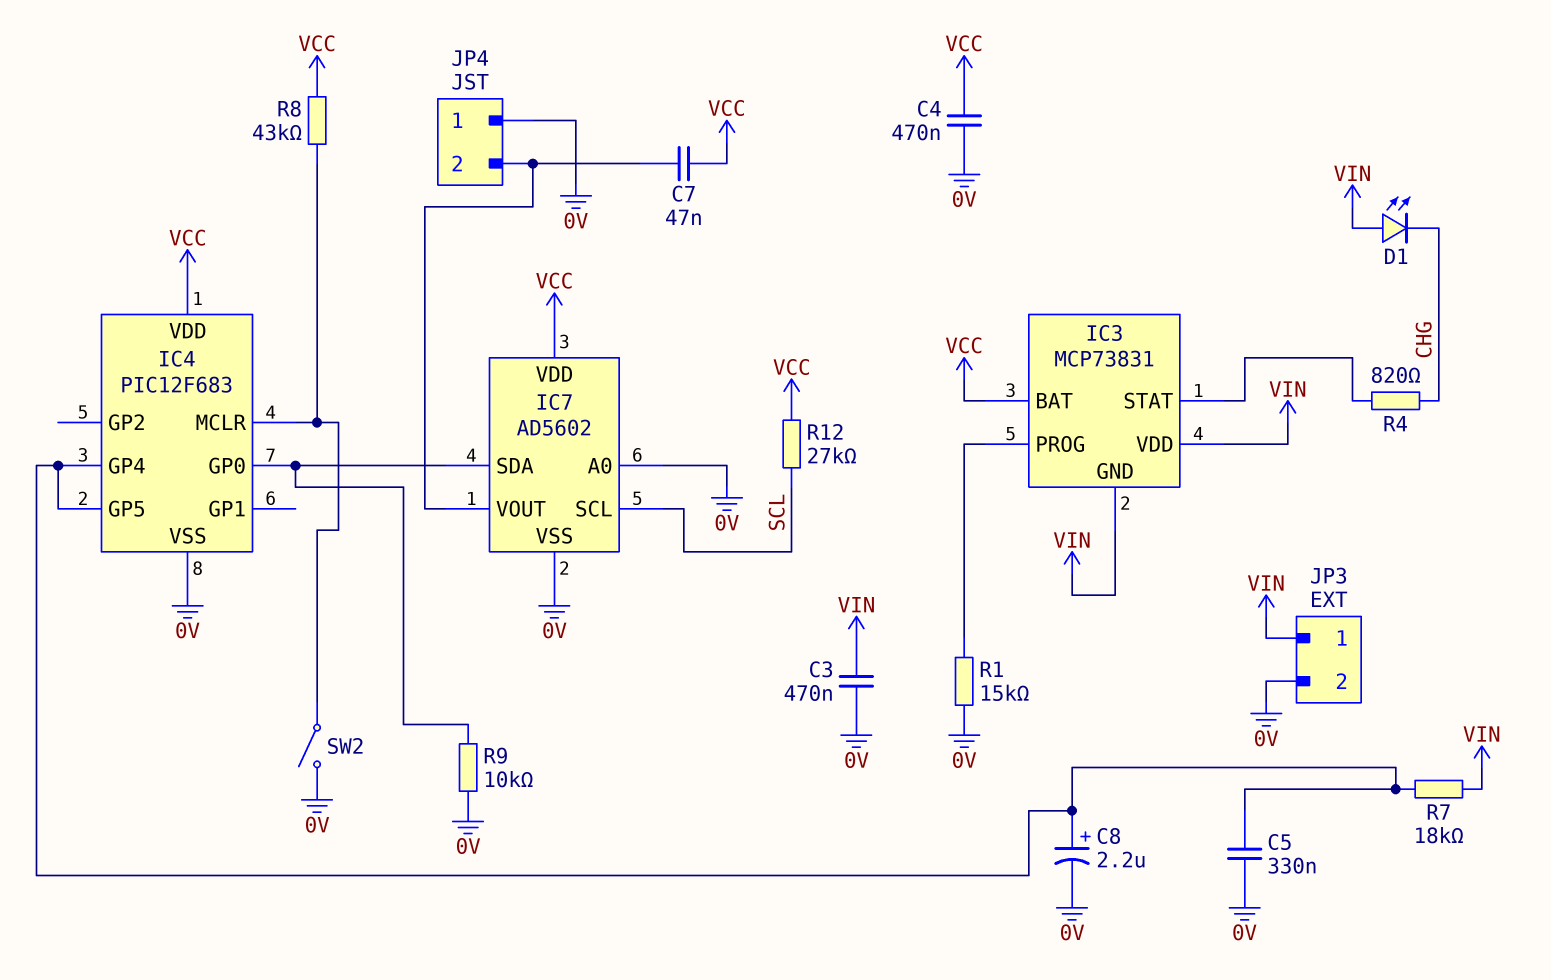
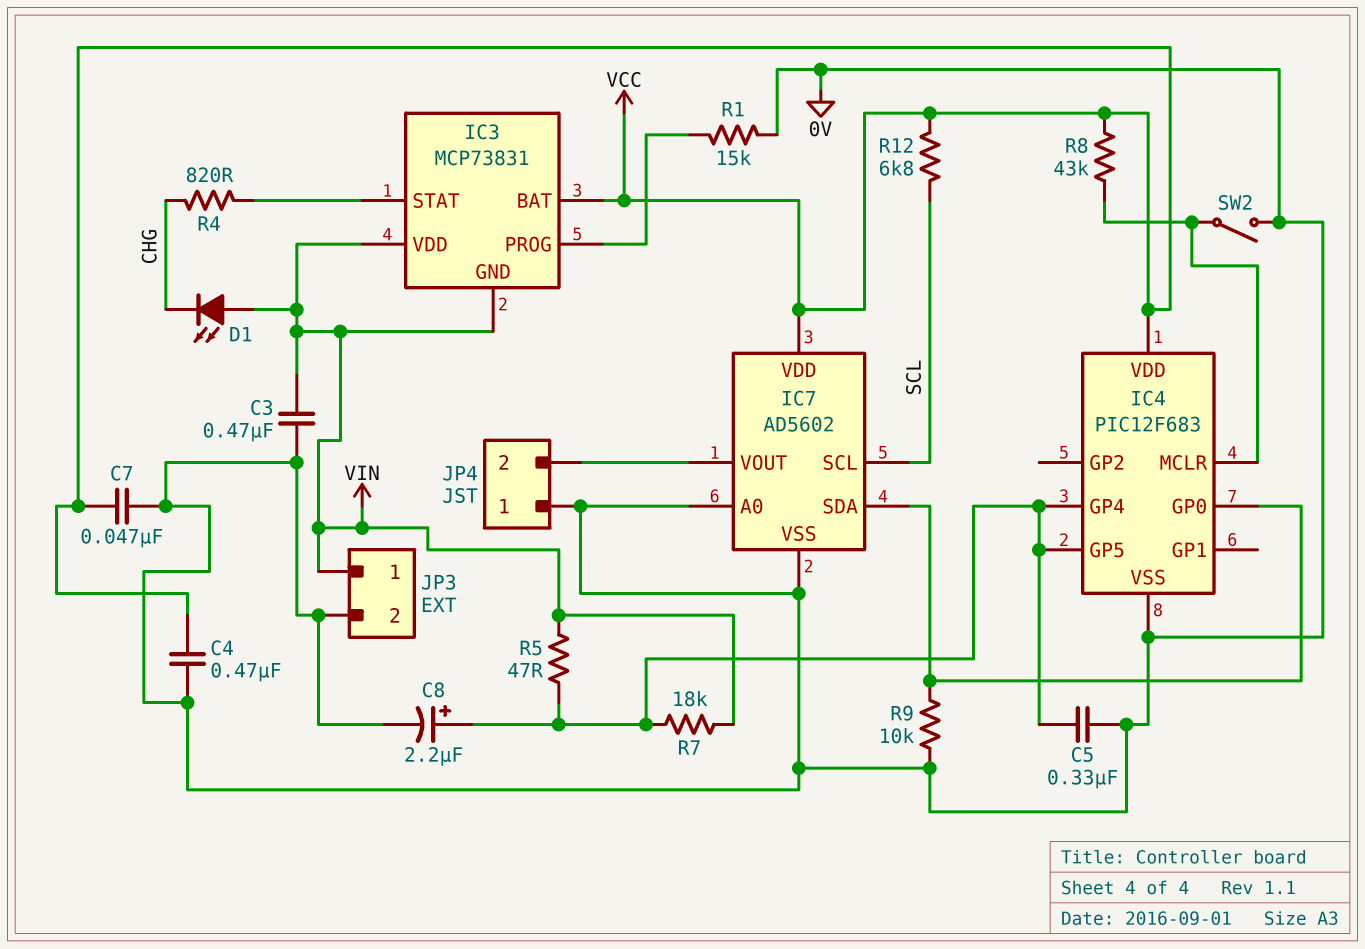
C7: 47nF (IC7/VOUT, VCC) -> 47nF (0V, VCC)
R5: none -> 47 (IC4/GP4, VIN)
R12: 27k (SCL, VCC) -> 6.8k (SCL, VCC)

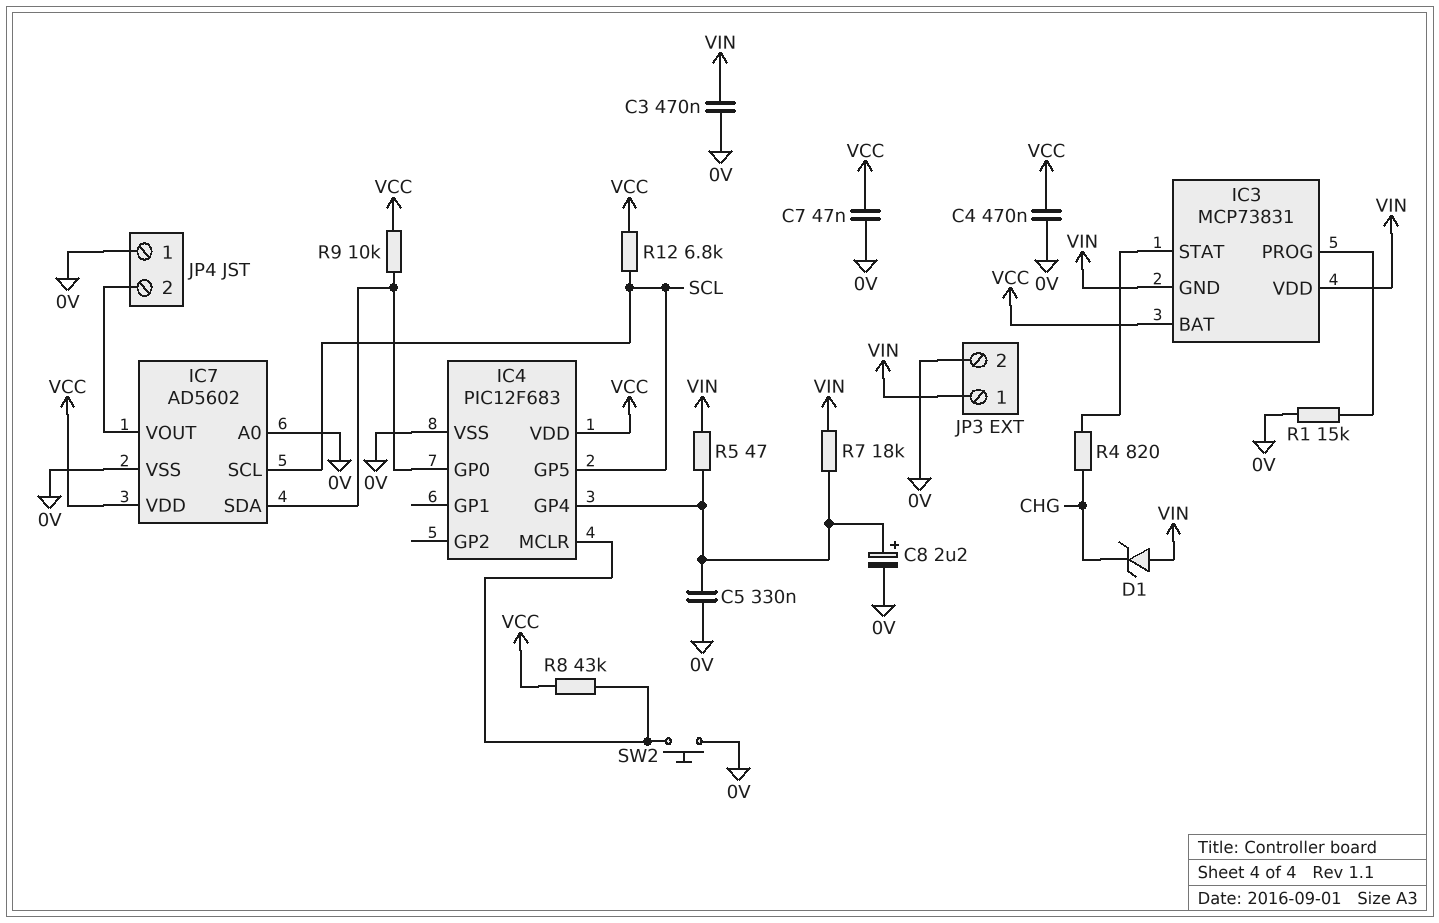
D1: LED (A VIN, K CHG) -> zener (A VIN, K CHG)
IC4 pin GP5: IC4/GP4 -> SCL
R9: 10k (0V, IC4/GP0) -> 10k (IC4/GP0, VCC)
SW2: switch (0V, IC4/MCLR) -> button (0V, IC4/MCLR)

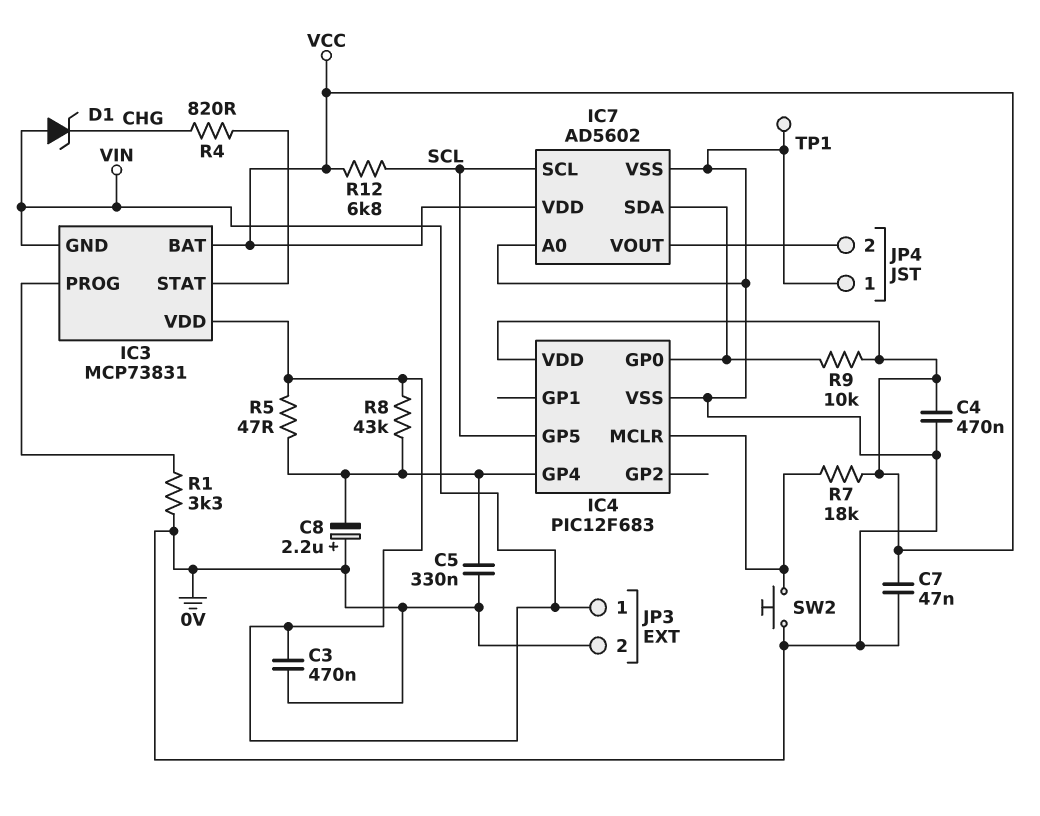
C8: 2.2uF (plus IC4/GP4, minus 0V) -> 2.2uF (plus 0V, minus IC4/GP4)
R1: 15k (0V, IC3/PROG) -> 3.3k (0V, IC3/PROG)
R7: 18k (IC4/GP4, VIN) -> 18k (IC4/MCLR, VCC)
R8: 43k (IC4/MCLR, VCC) -> 43k (IC4/GP4, VIN)
TP1: none -> test point (0V)

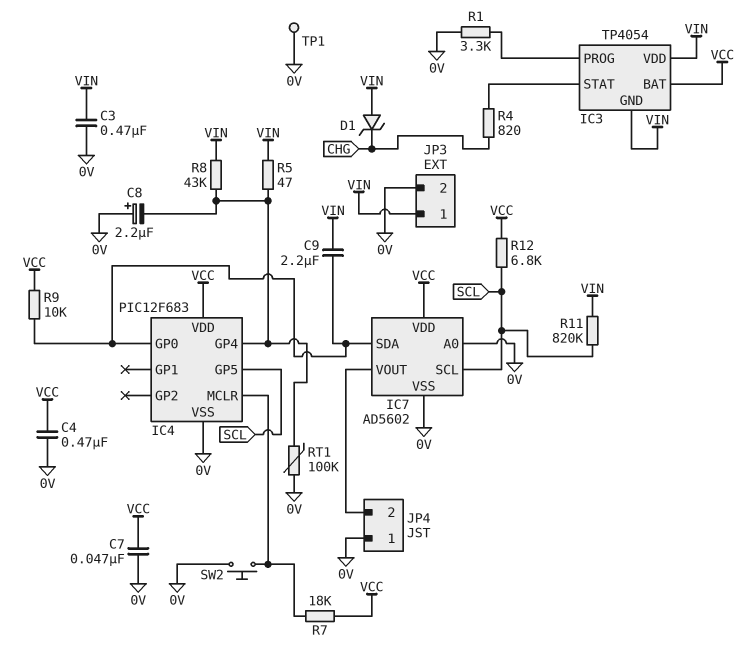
C5: 330nF (0V, IC4/GP4) -> none
C9: none -> 2.2uF (IC4/GP0, VIN)
IC3: MCP73831 -> TP4054
R11: none -> 820k (SCL, VIN)
RT1: none -> 100k (0V, IC4/GP4)

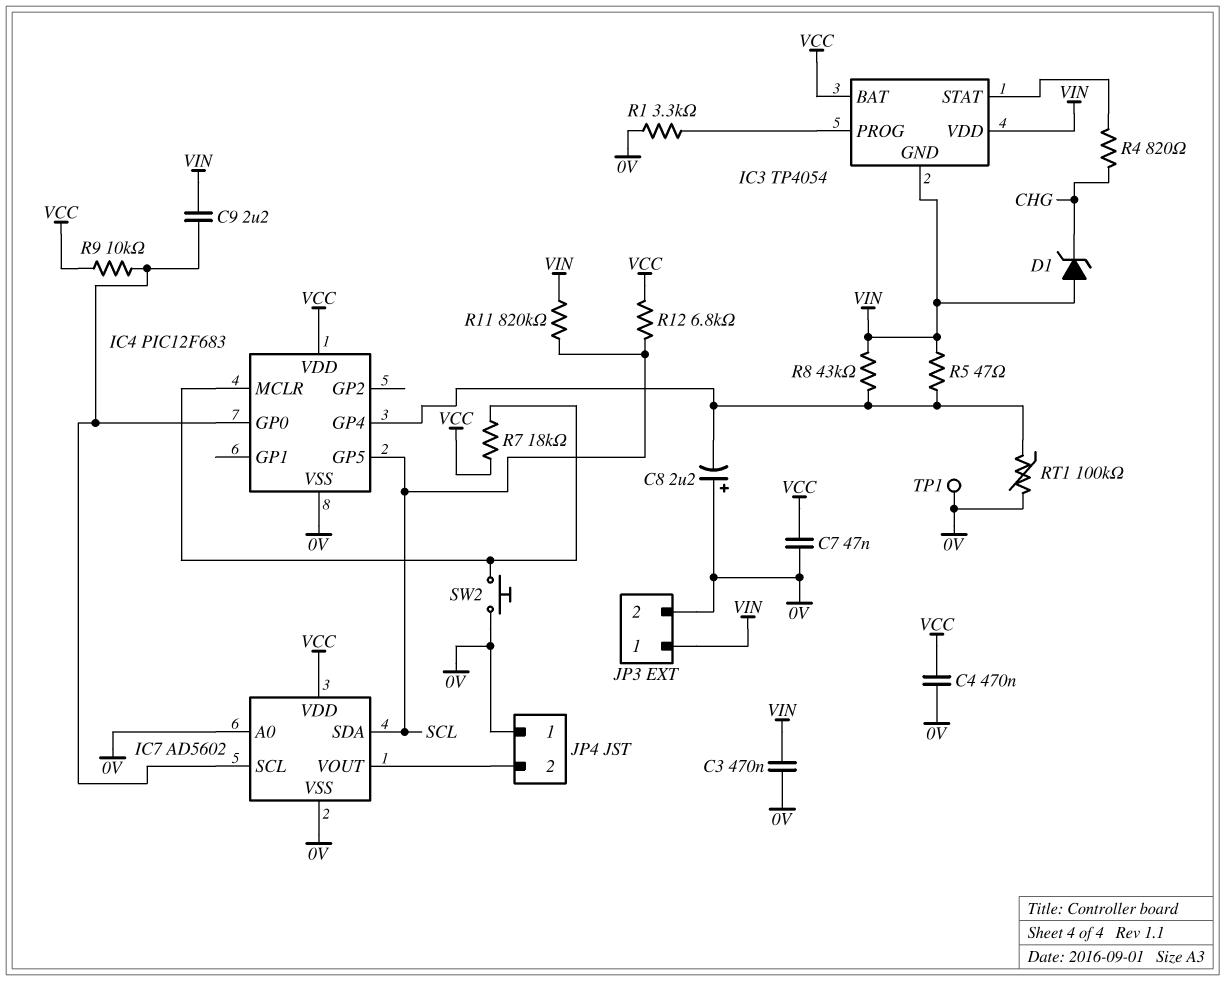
IC7 pin SCL: SCL -> IC4/GP0
IC7 pin SDA: IC4/GP0 -> SCL

